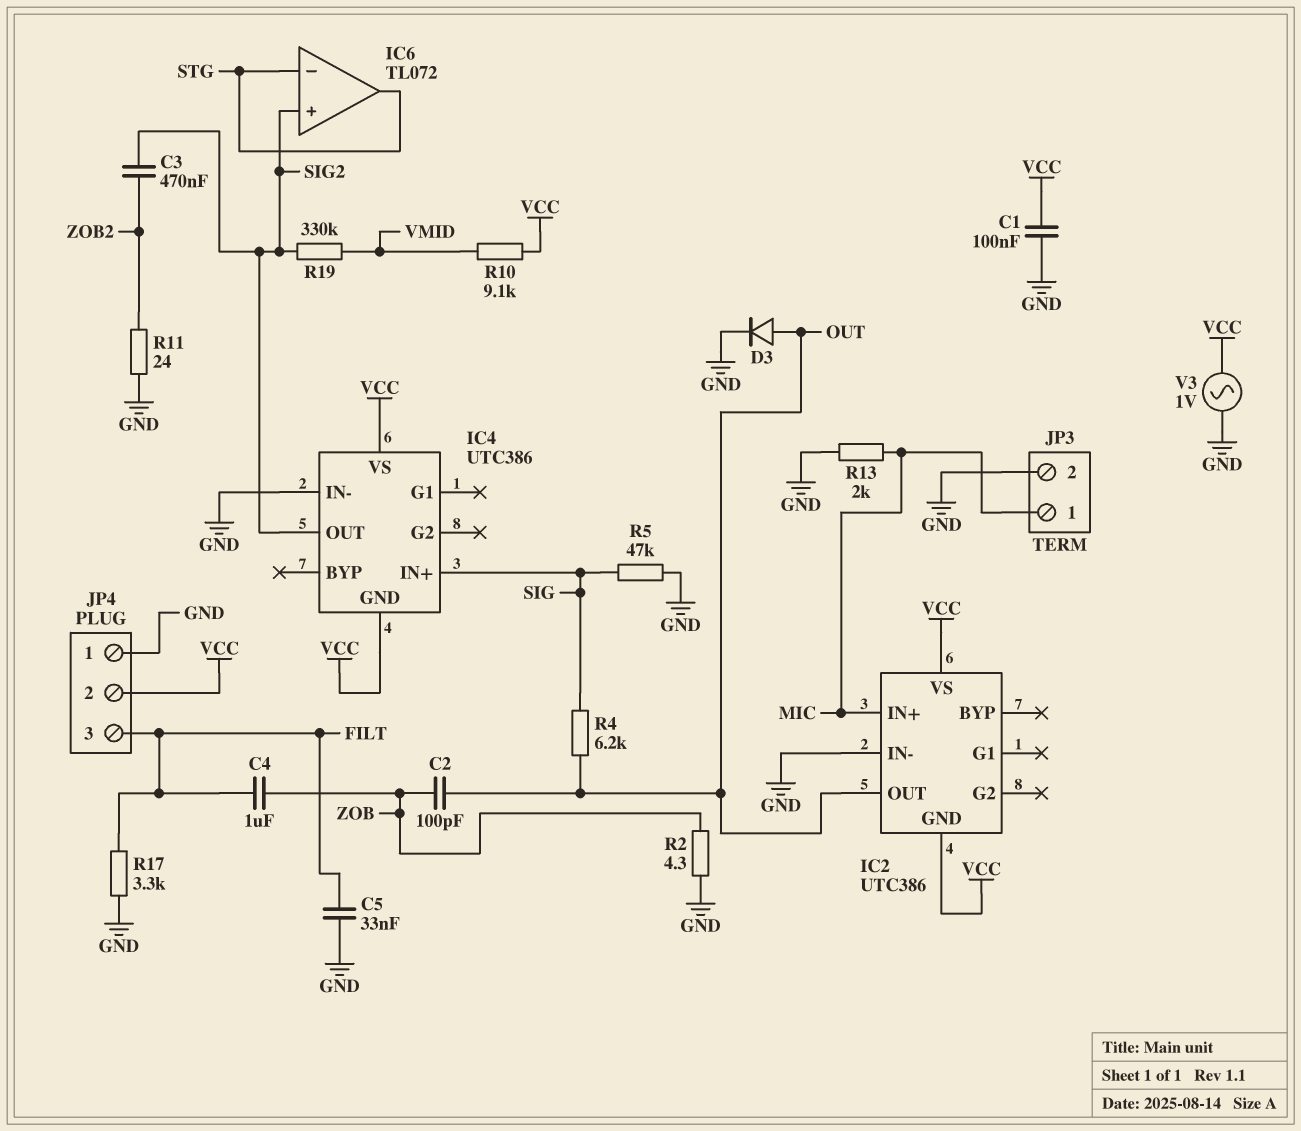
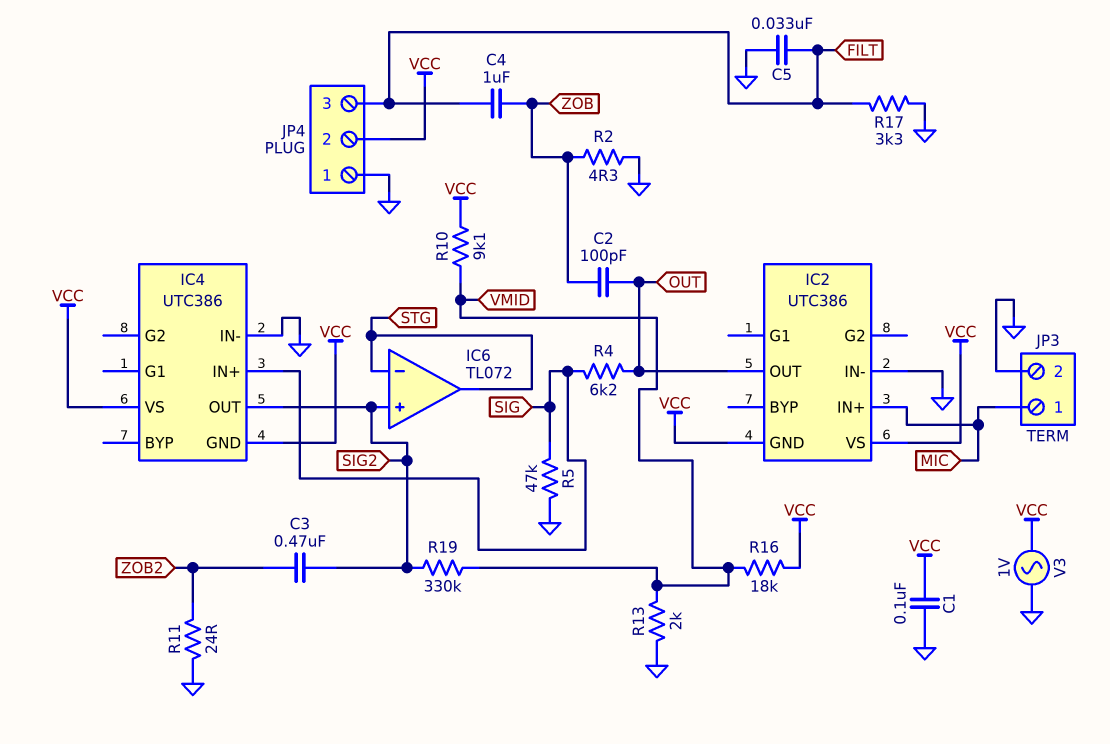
D3: diode (A OUT, K GND) -> none
R13: 2k (GND, MIC) -> 2k (GND, VMID)
R16: none -> 18k (VCC, VMID)

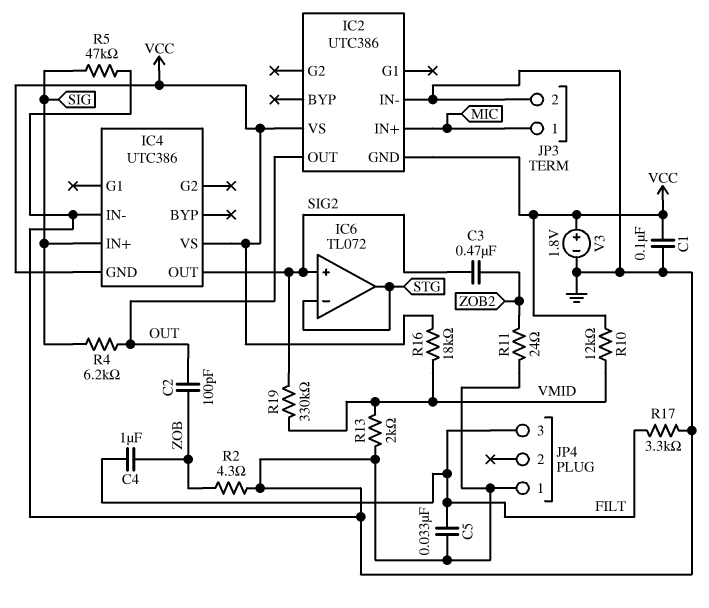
JP4 pin 2: VCC -> none
R10: 9.1k (VCC, VMID) -> 12k (VCC, VMID)
V3: AC 1V (GND, VCC) -> 1.8V (plus VCC, minus GND)

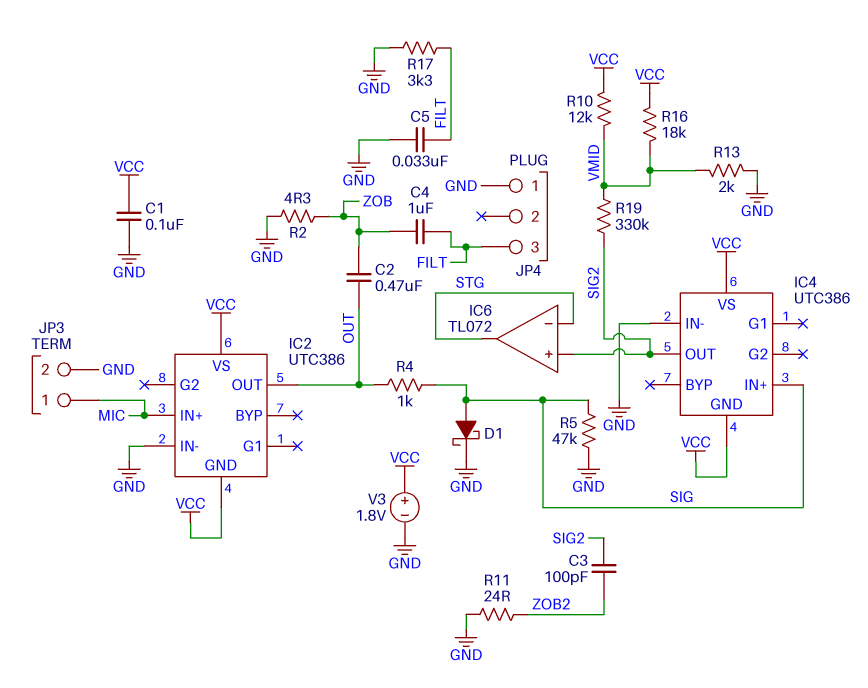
C2: 100pF (OUT, ZOB) -> 470nF (OUT, ZOB)
C3: 470nF (SIG2, ZOB2) -> 100pF (SIG2, ZOB2)
D1: none -> schottky (A SIG, K GND)
R4: 6.2k (OUT, SIG) -> 1k (OUT, SIG)

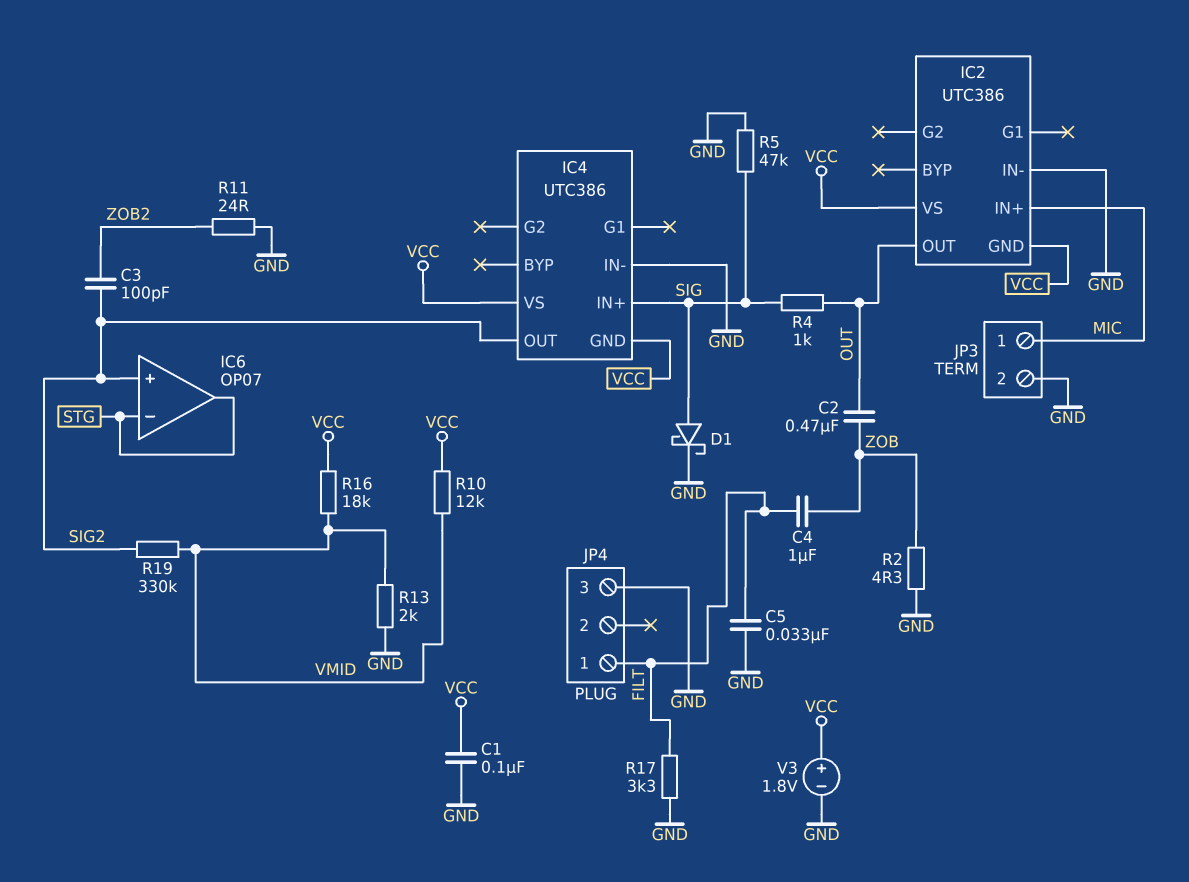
IC6: TL072 -> OP07
JP4 pin 1: GND -> FILT
JP4 pin 3: FILT -> GND

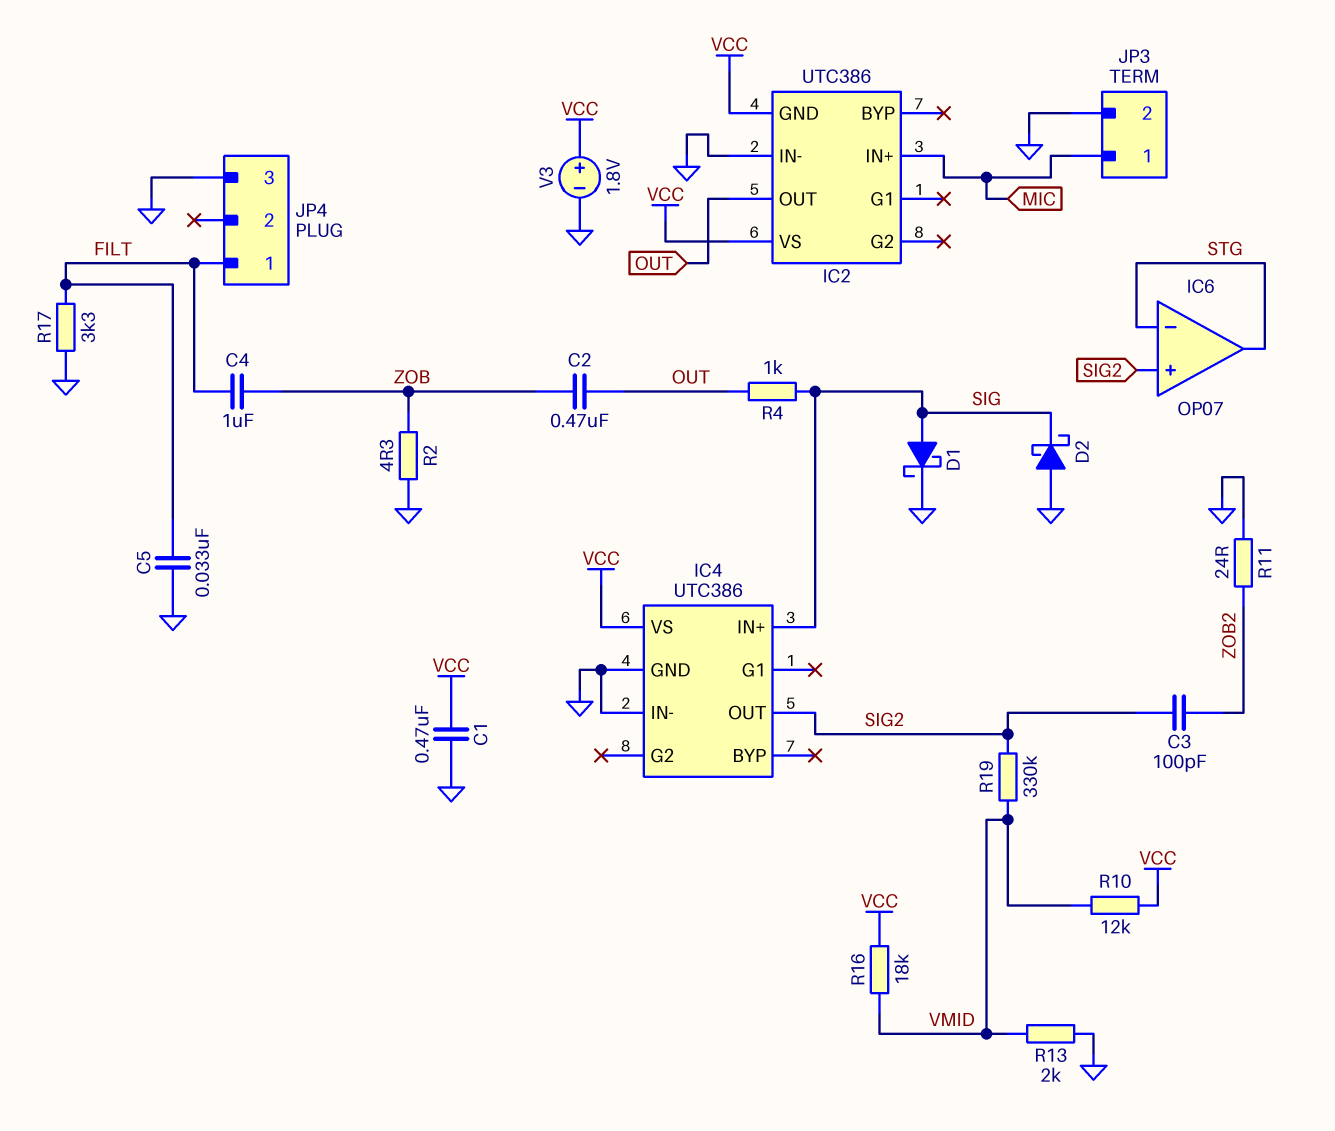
C1: 100nF (GND, VCC) -> 470nF (GND, VCC)
D2: none -> schottky (A GND, K SIG)
IC4 pin GND: VCC -> GND
R5: 47k (GND, SIG) -> none

